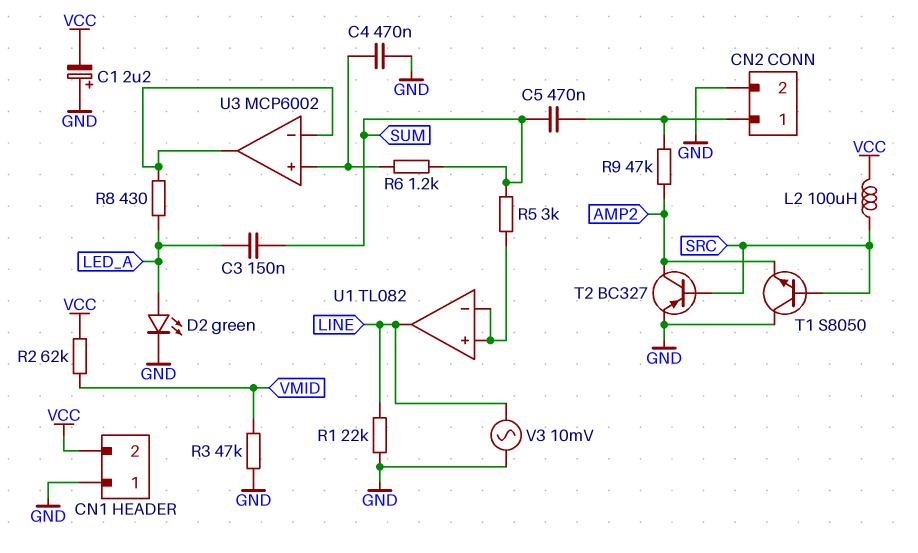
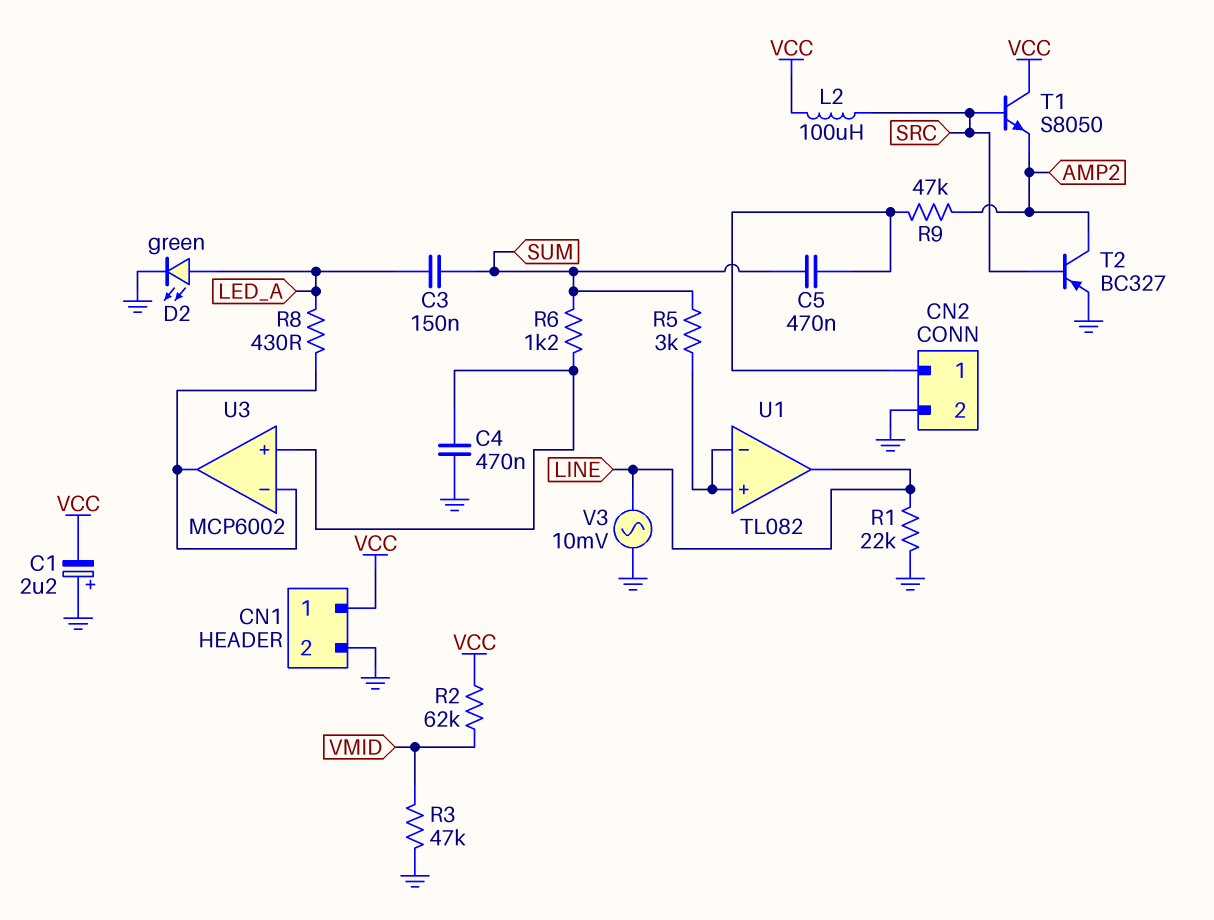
CN1 pin 1: GND -> VCC
CN1 pin 2: VCC -> GND
T1: NPN S8050 (B SRC, C GND, E AMP2) -> NPN S8050 (B SRC, C VCC, E AMP2)

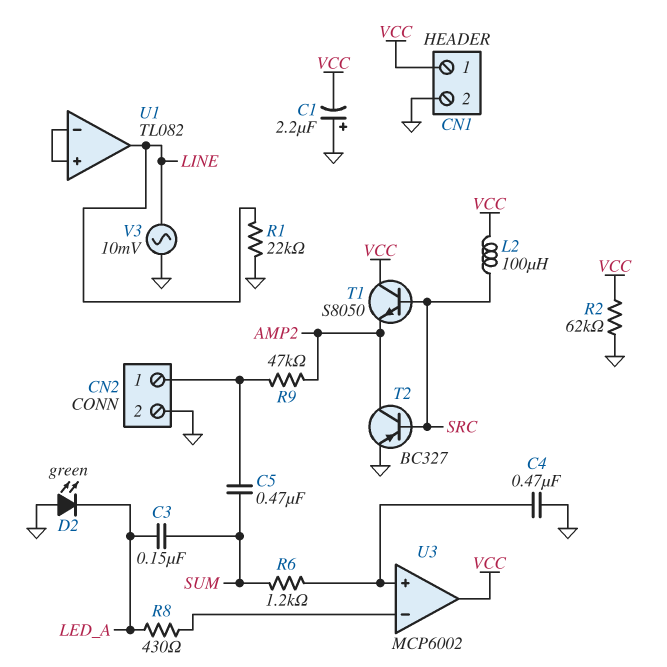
D2: LED green (A LED_A, K GND) -> LED green (A GND, K LED_A)
R2: 62k (VCC, VMID) -> 62k (GND, VCC)
R3: 47k (GND, VMID) -> none
R5: 3k (SUM, U1/in+) -> none
U3 pin out: U3/in- -> VCC

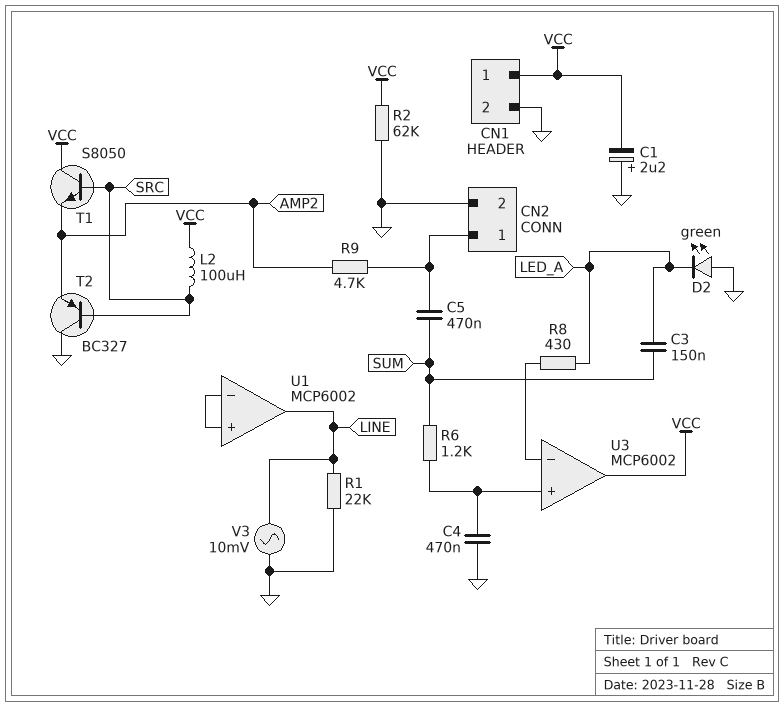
R9: 47k (AMP2, CN2/1) -> 4.7k (AMP2, CN2/1)
T2: PNP BC327 (B SRC, C AMP2, E GND) -> PNP BC327 (B SRC, C GND, E AMP2)
U1: TL082 -> MCP6002

